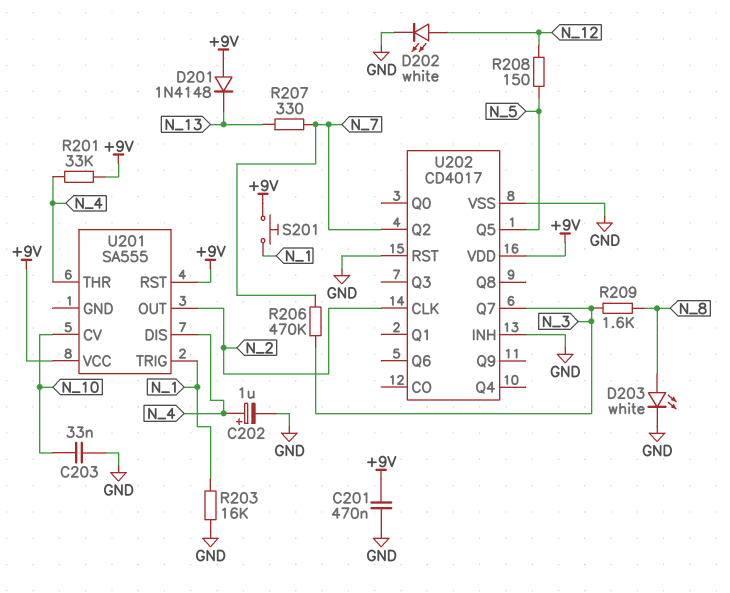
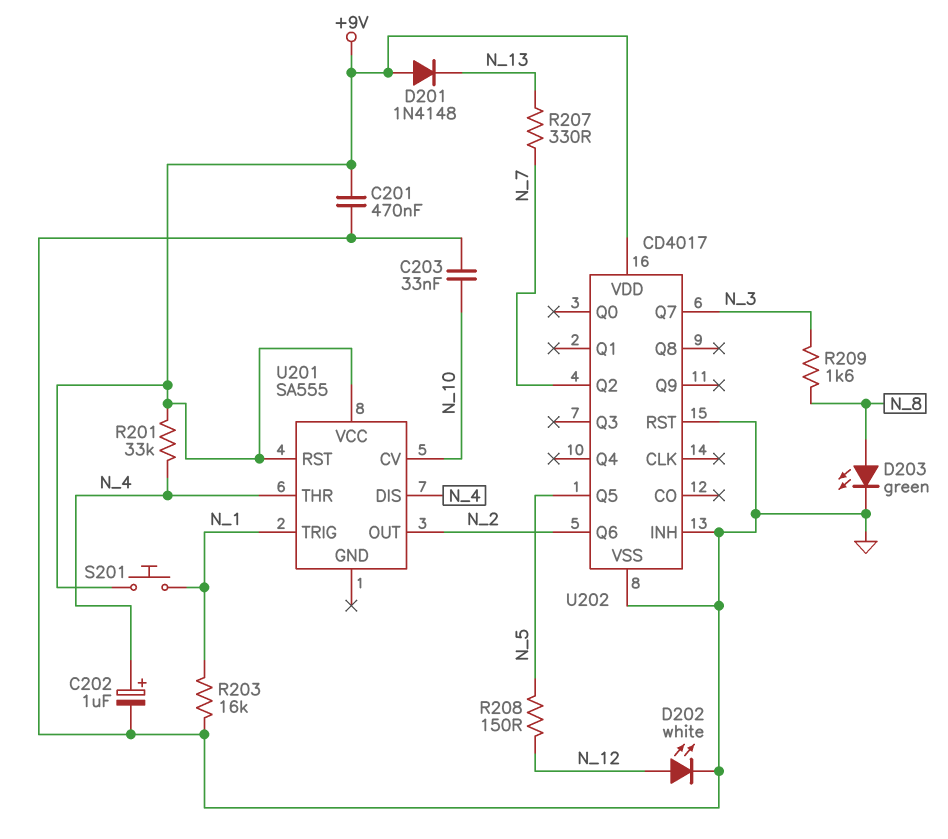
D203: LED white (A N_8, K GND) -> LED green (A N_8, K GND)
R206: 470k (N_3, N_7) -> none
U202 pin CLK: N_2 -> none
U202 pin Q6: none -> N_2

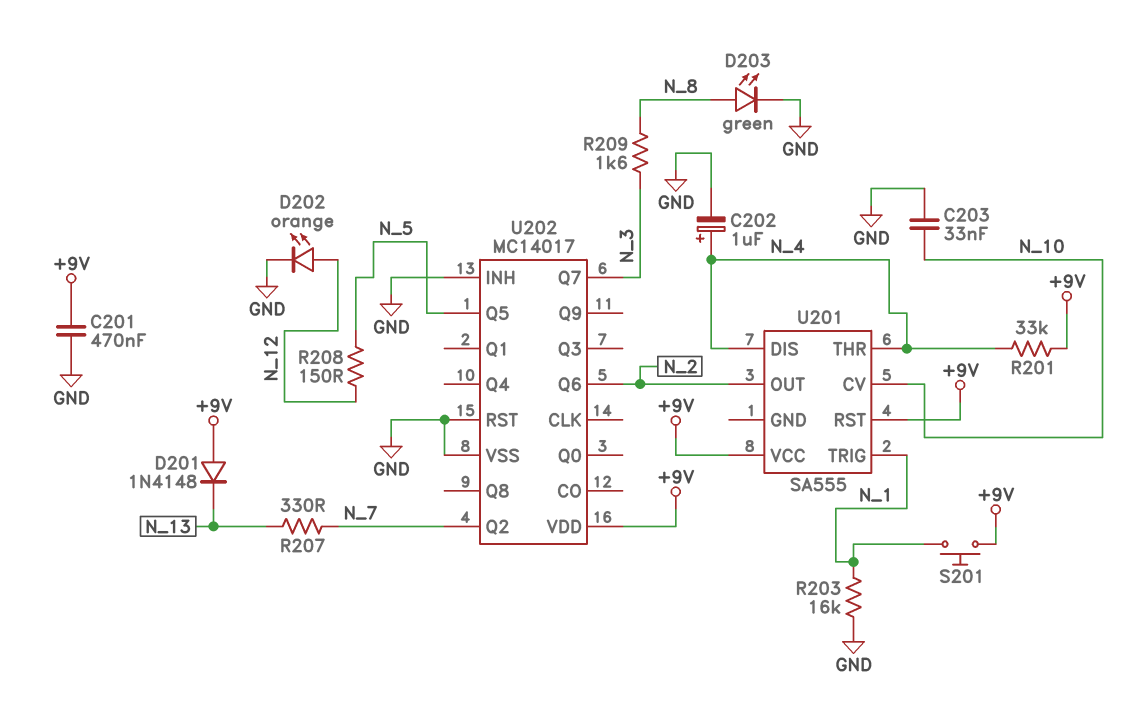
D202: LED white (A N_12, K GND) -> LED orange (A N_12, K GND)
U202: CD4017 -> MC14017

